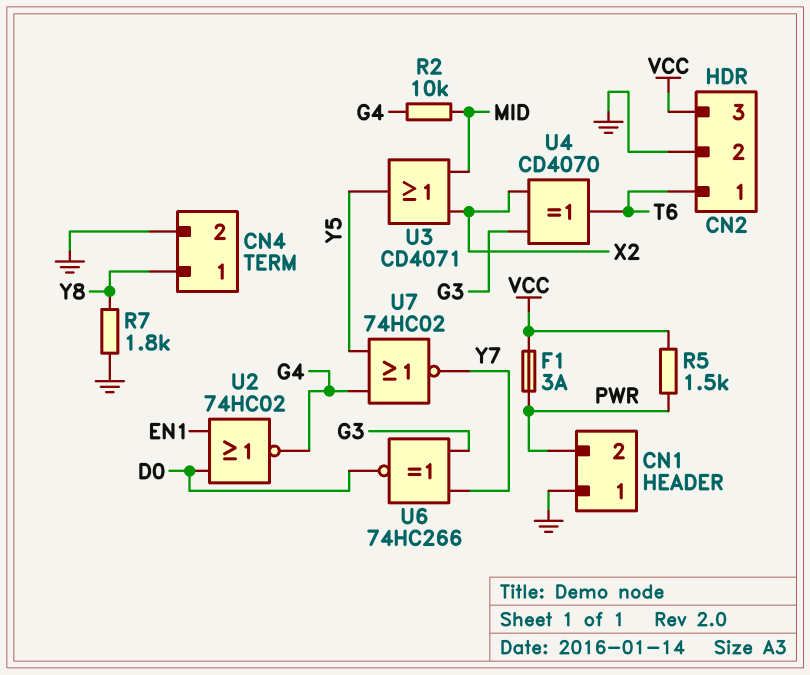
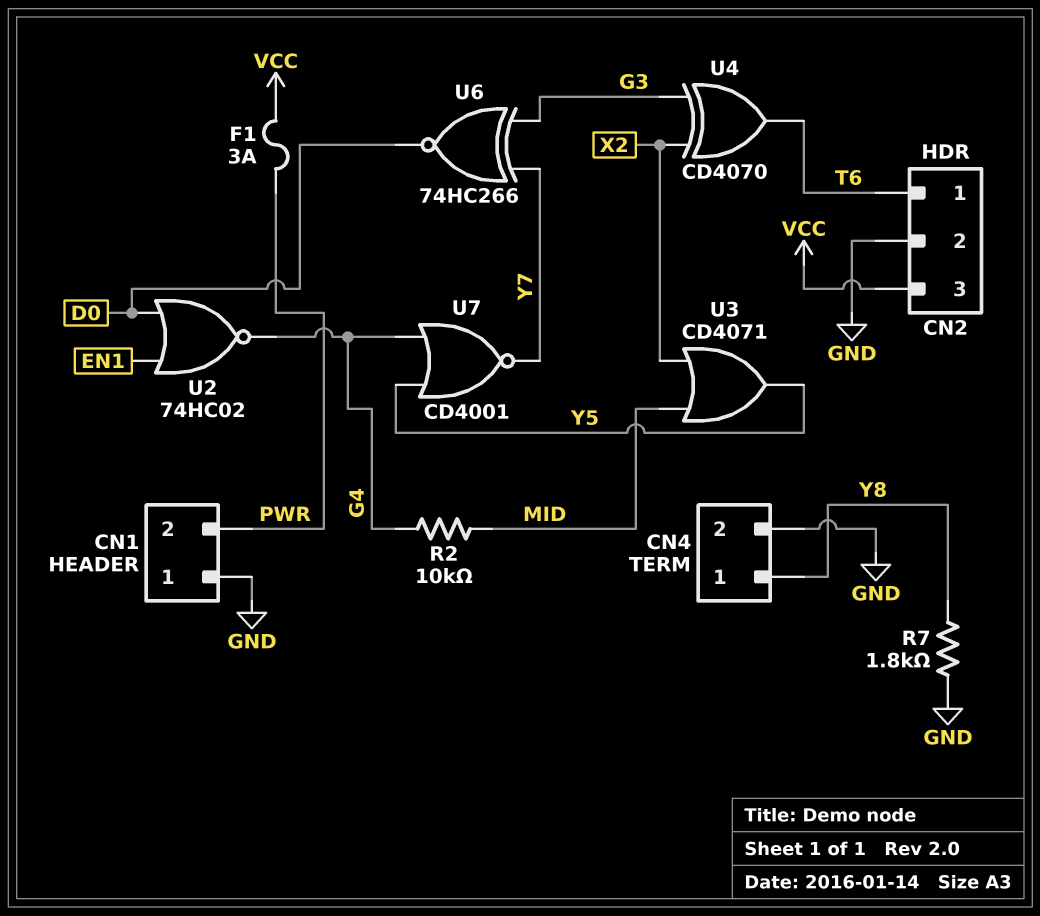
R5: 1.5k (PWR, VCC) -> none
U7: NOR 74HC02 (in G4, in Y5, out Y7) -> NOR CD4001 (in G4, in Y5, out Y7)

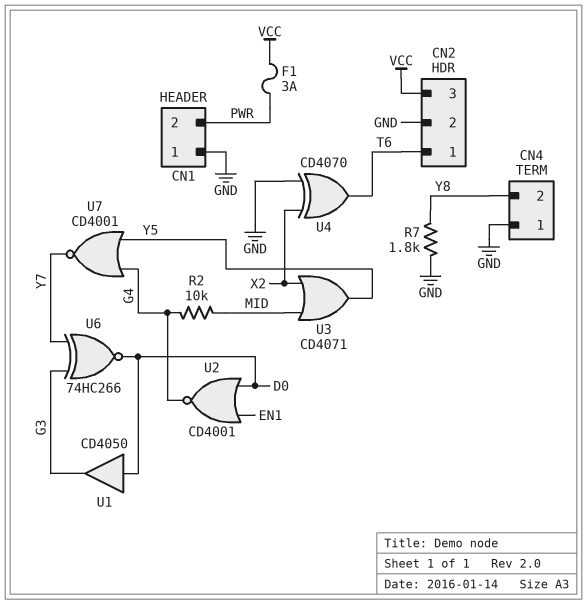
CN4 pin 1: Y8 -> GND
CN4 pin 2: GND -> Y8
U1: none -> buffer CD4050 (in D0, out G3)
U2: NOR 74HC02 (in D0, in EN1, out G4) -> NOR CD4001 (in D0, in EN1, out G4)
U4: XOR CD4070 (in G3, in X2, out T6) -> XOR CD4070 (in GND, in X2, out T6)

